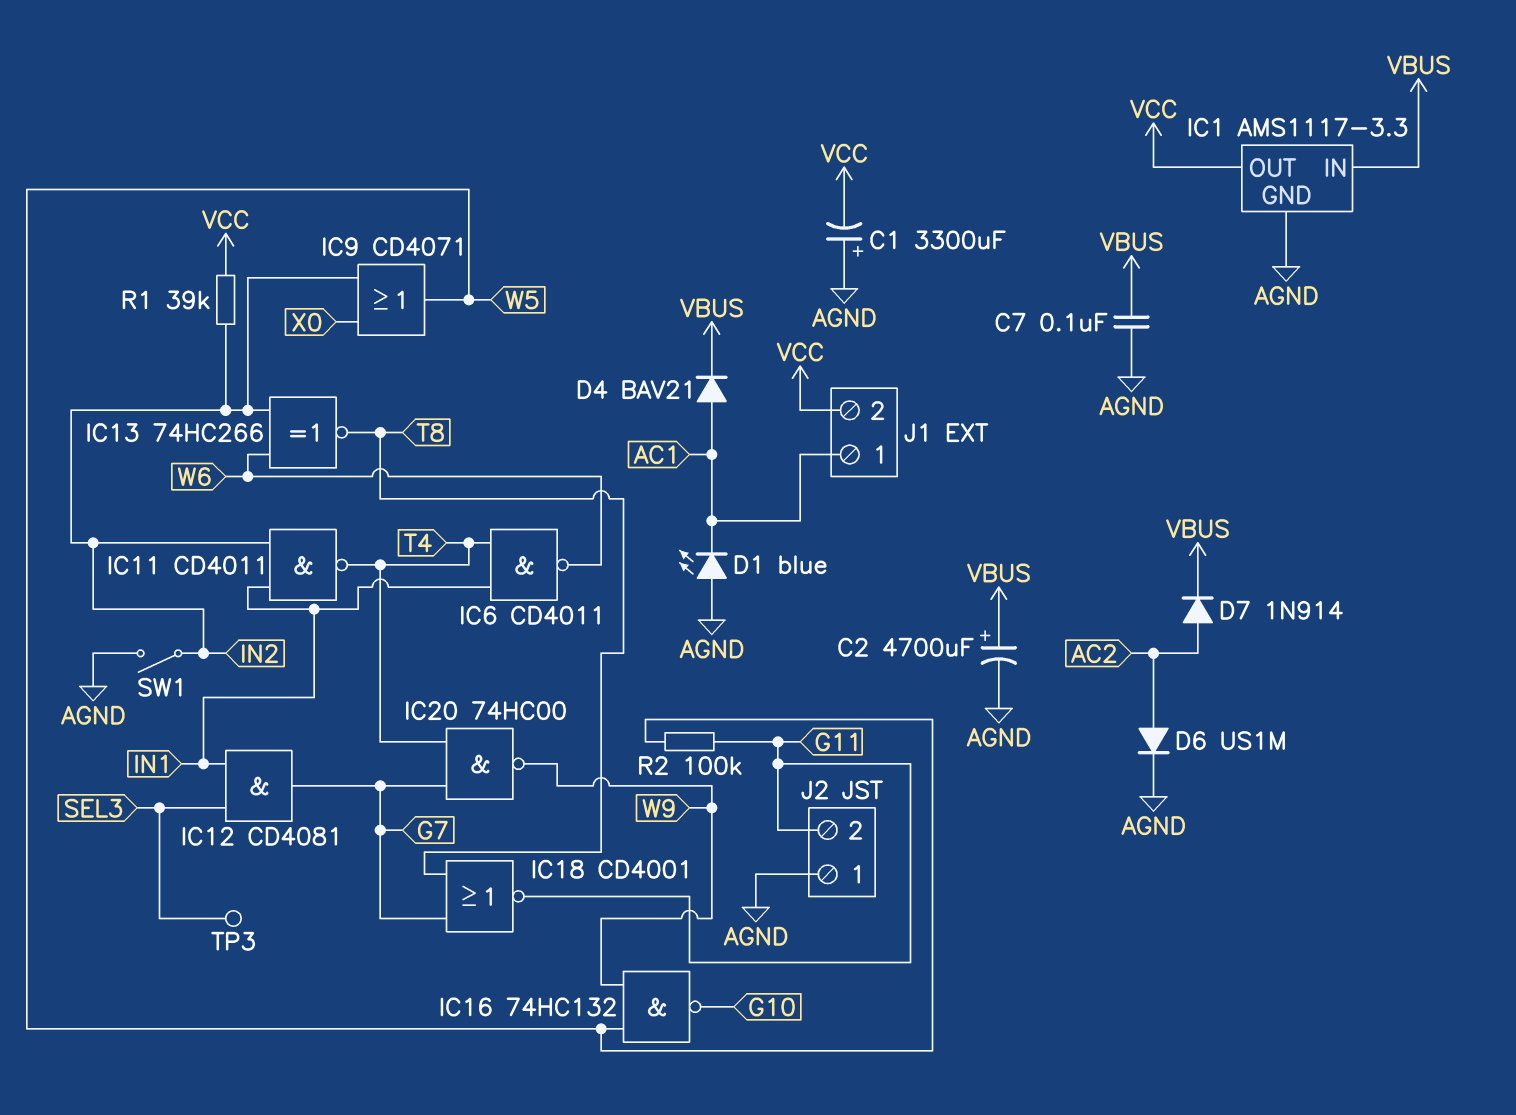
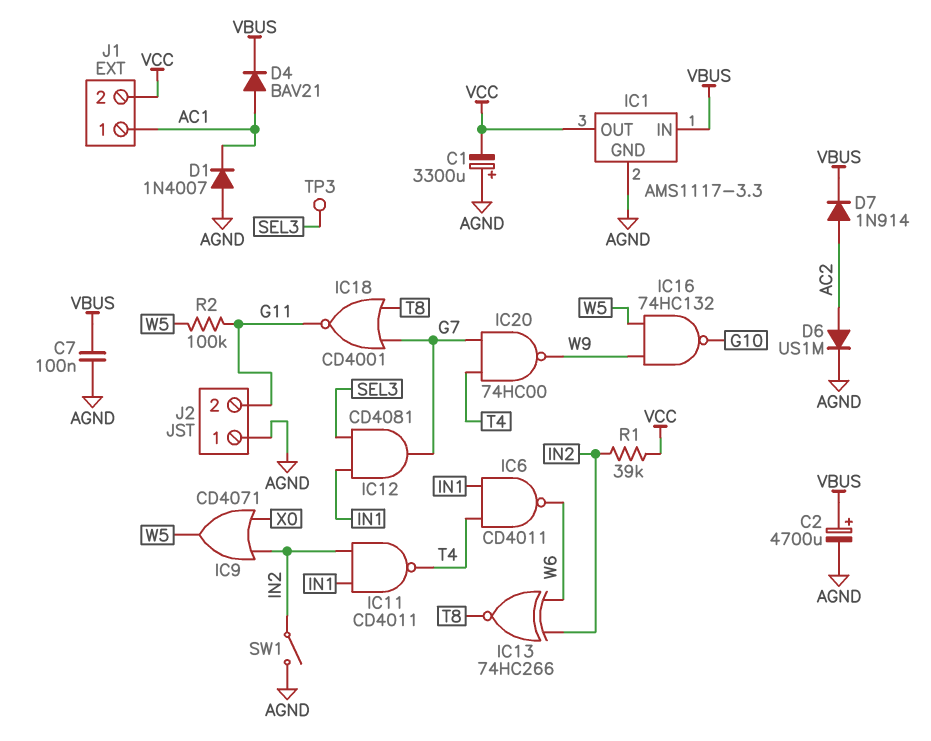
D1: LED blue (A AGND, K AC1) -> diode 1N4007 (A AGND, K AC1)

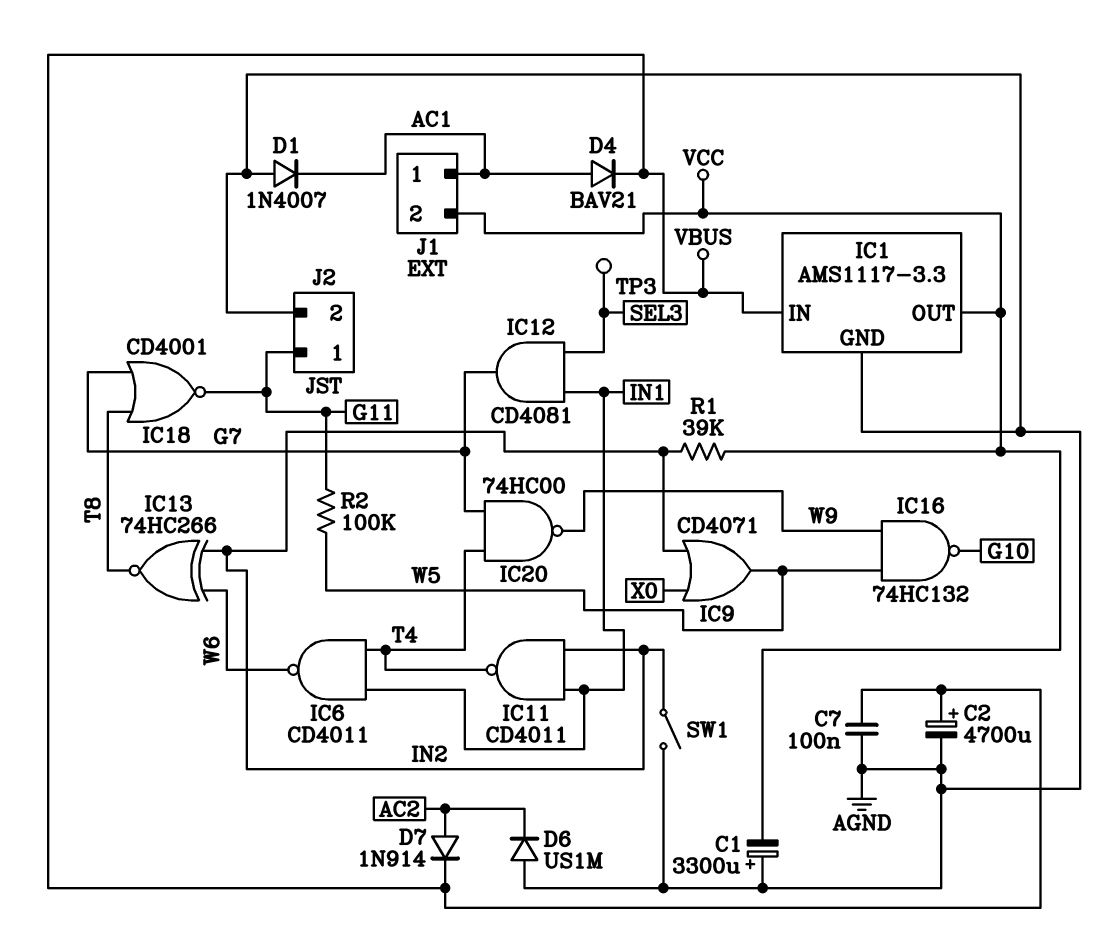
D6: diode US1M (A AC2, K AGND) -> diode US1M (A AGND, K AC2)
J2 pin 1: AGND -> G11
J2 pin 2: G11 -> AGND

